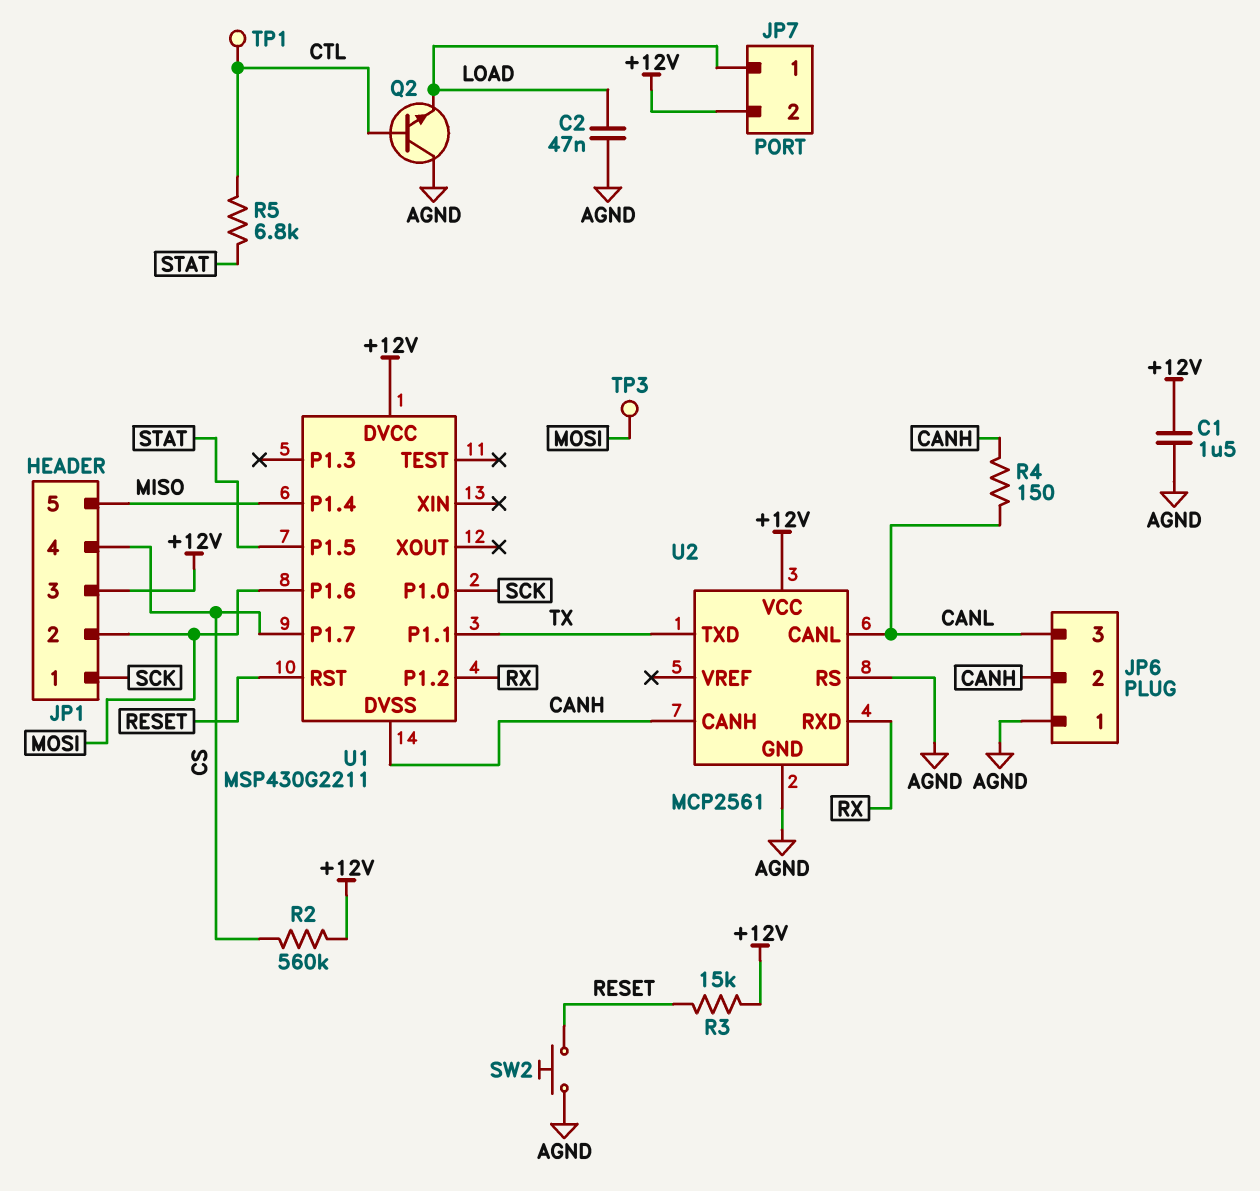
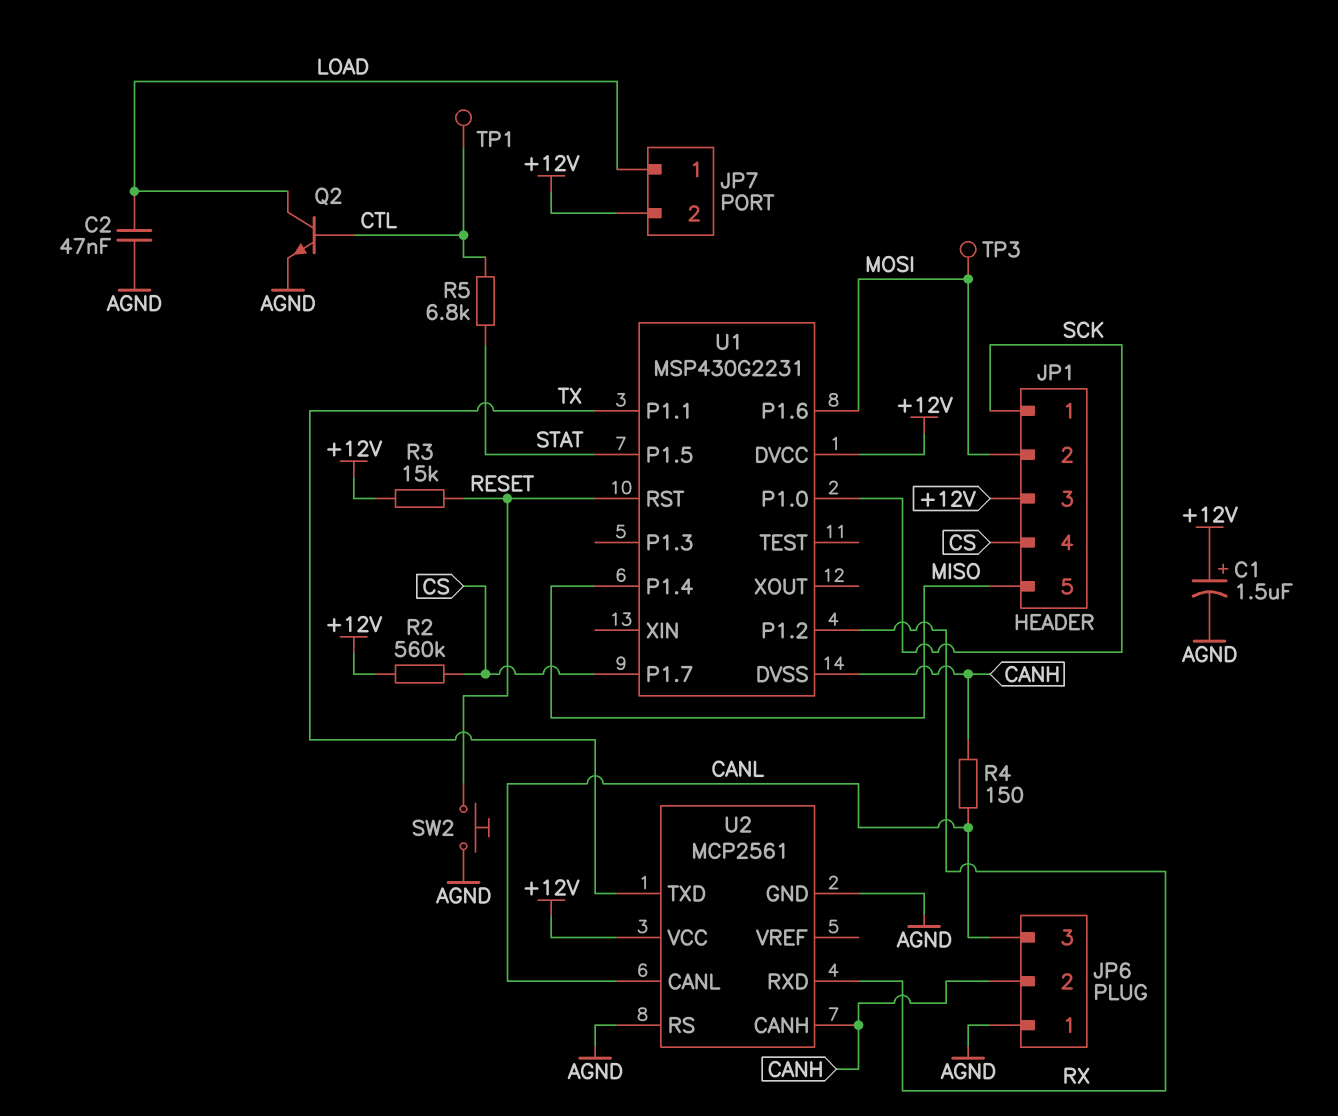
C1: 1.5uF (+12V, AGND) -> 1.5uF (plus +12V, minus AGND)
Q2: NPN (B CTL, C AGND, E LOAD) -> NPN (B CTL, C LOAD, E AGND)
U1: MSP430G2211 -> MSP430G2231

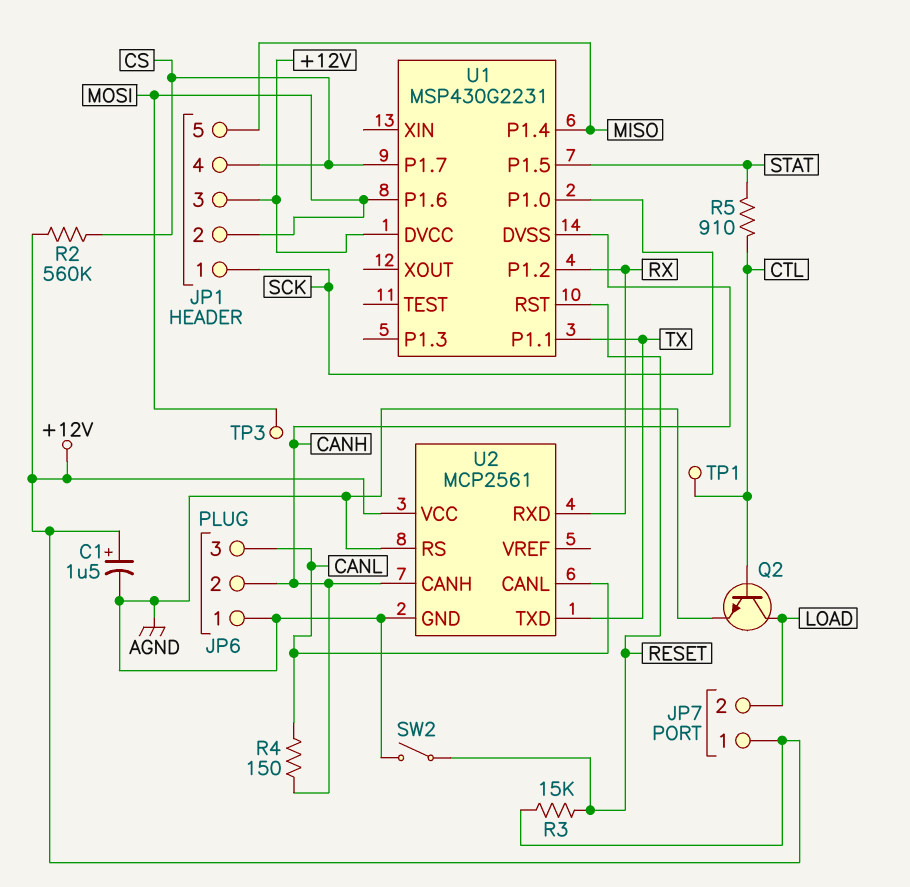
C2: 47nF (AGND, LOAD) -> none
JP7 pin 1: LOAD -> +12V
JP7 pin 2: +12V -> LOAD
R5: 6.8k (CTL, STAT) -> 910 (CTL, STAT)
SW2: button (AGND, RESET) -> switch (AGND, RESET)

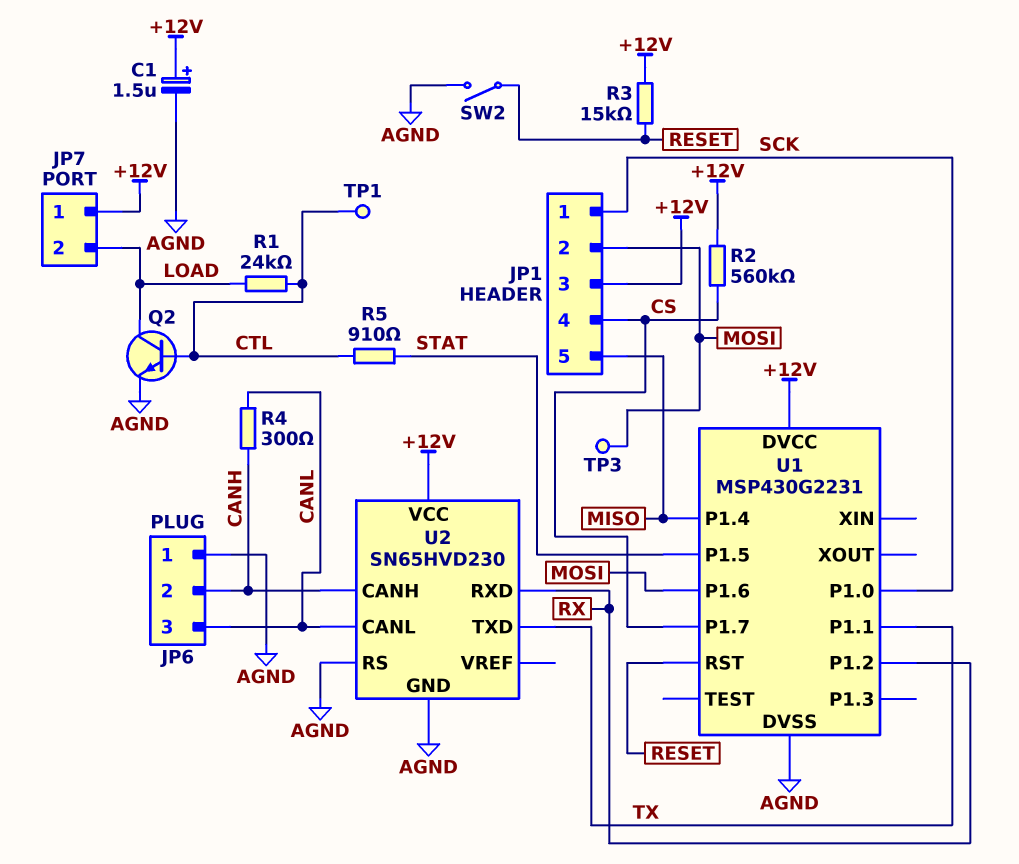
R1: none -> 24k (CTL, LOAD)
R4: 150 (CANH, CANL) -> 300 (CANH, CANL)
U1 pin DVSS: CANH -> AGND
U2: MCP2561 -> SN65HVD230

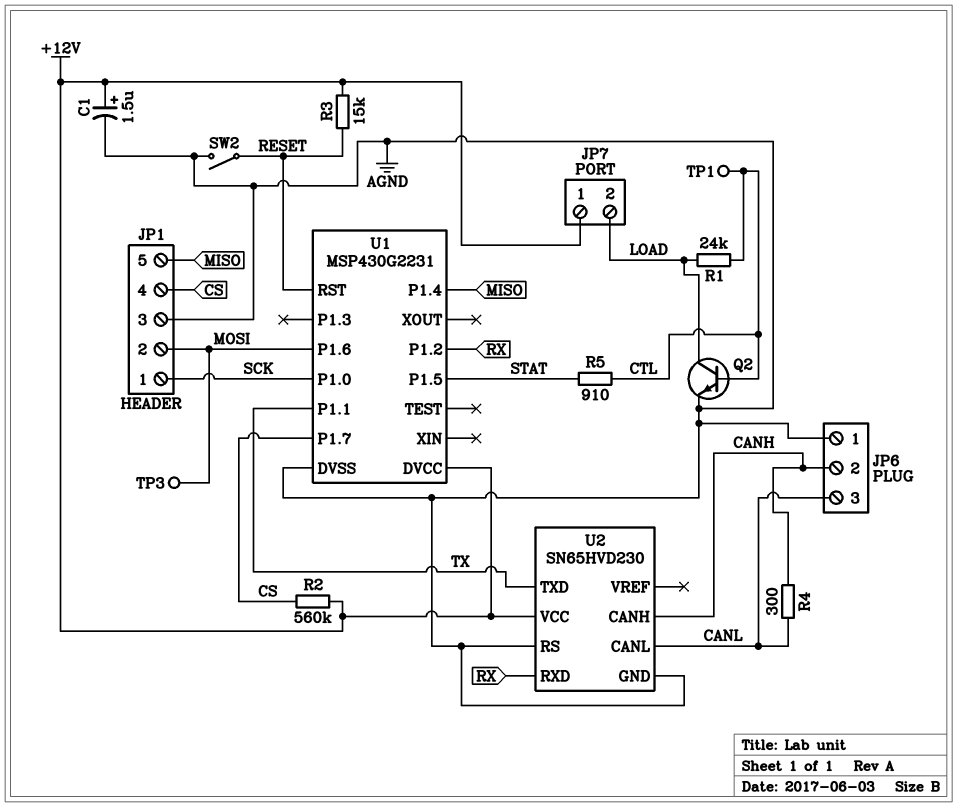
JP1 pin 3: +12V -> AGND

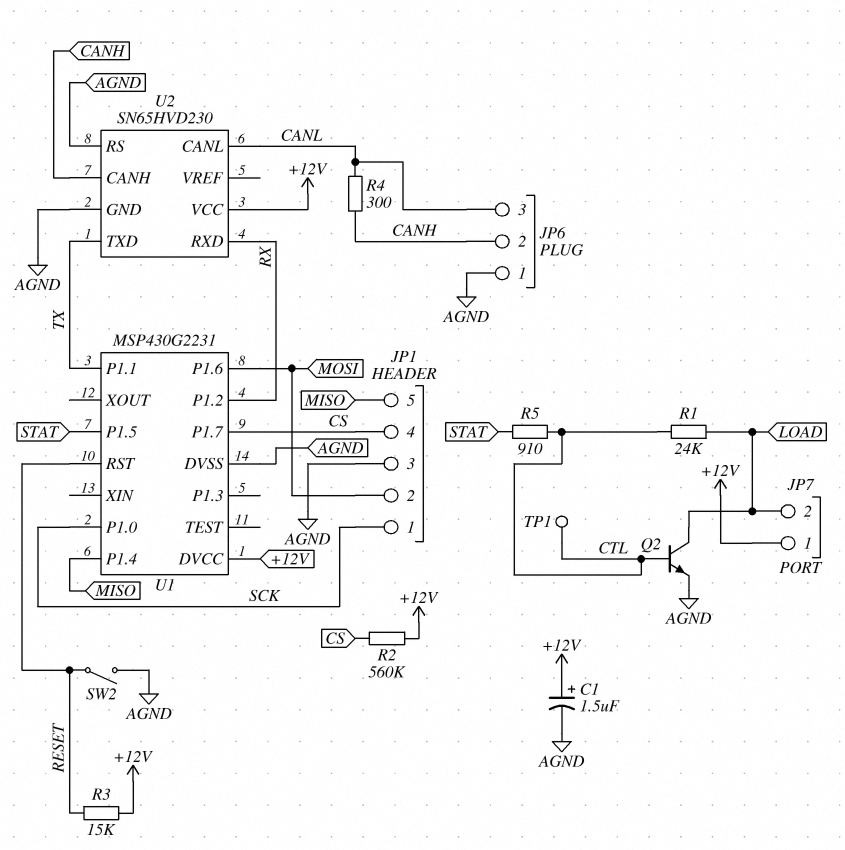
TP3: test point (MOSI) -> none

